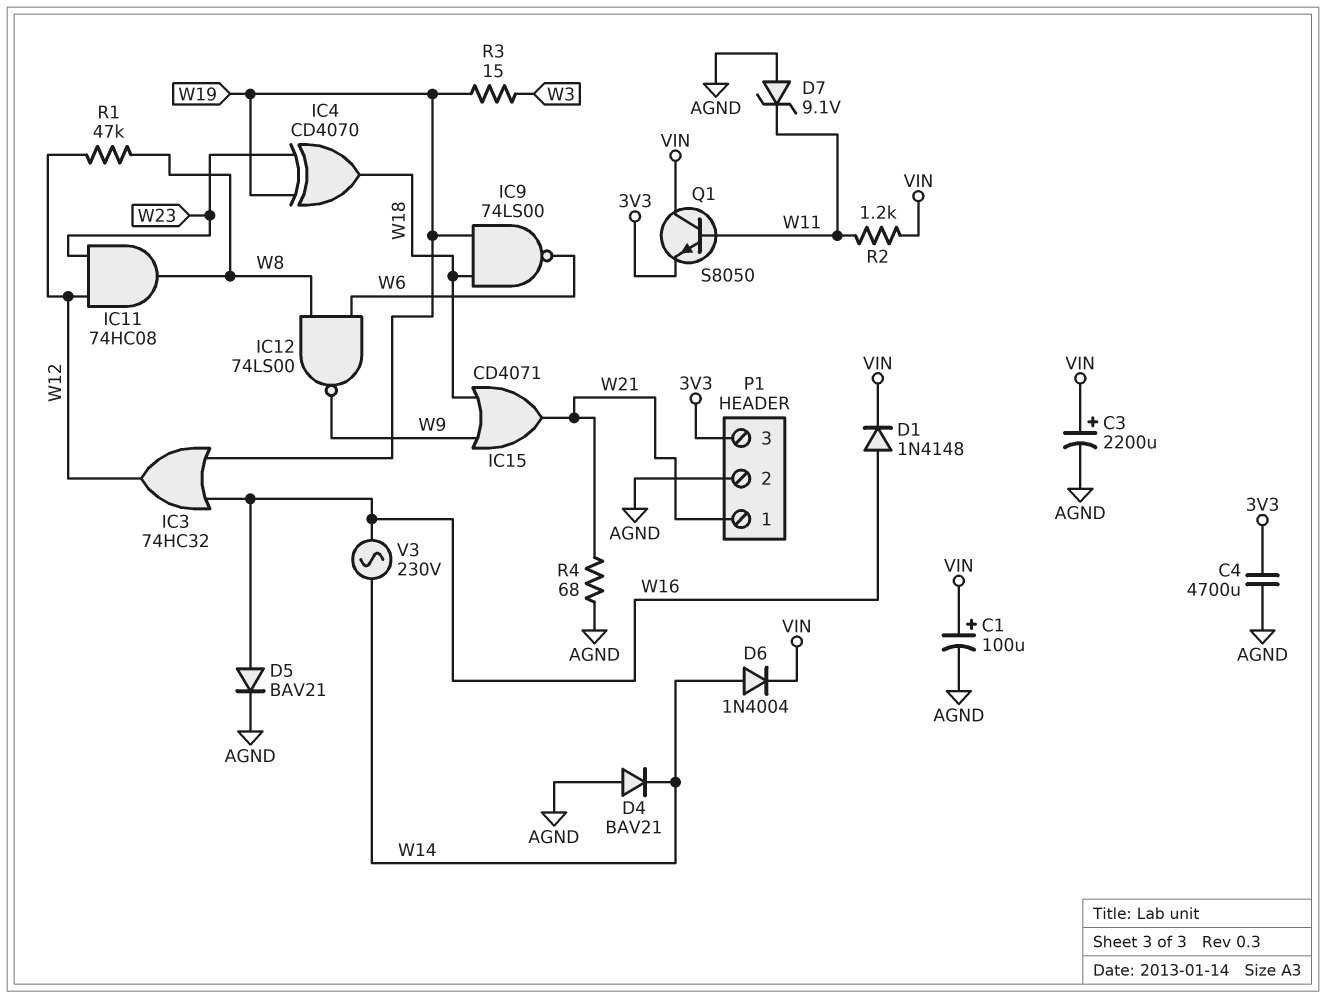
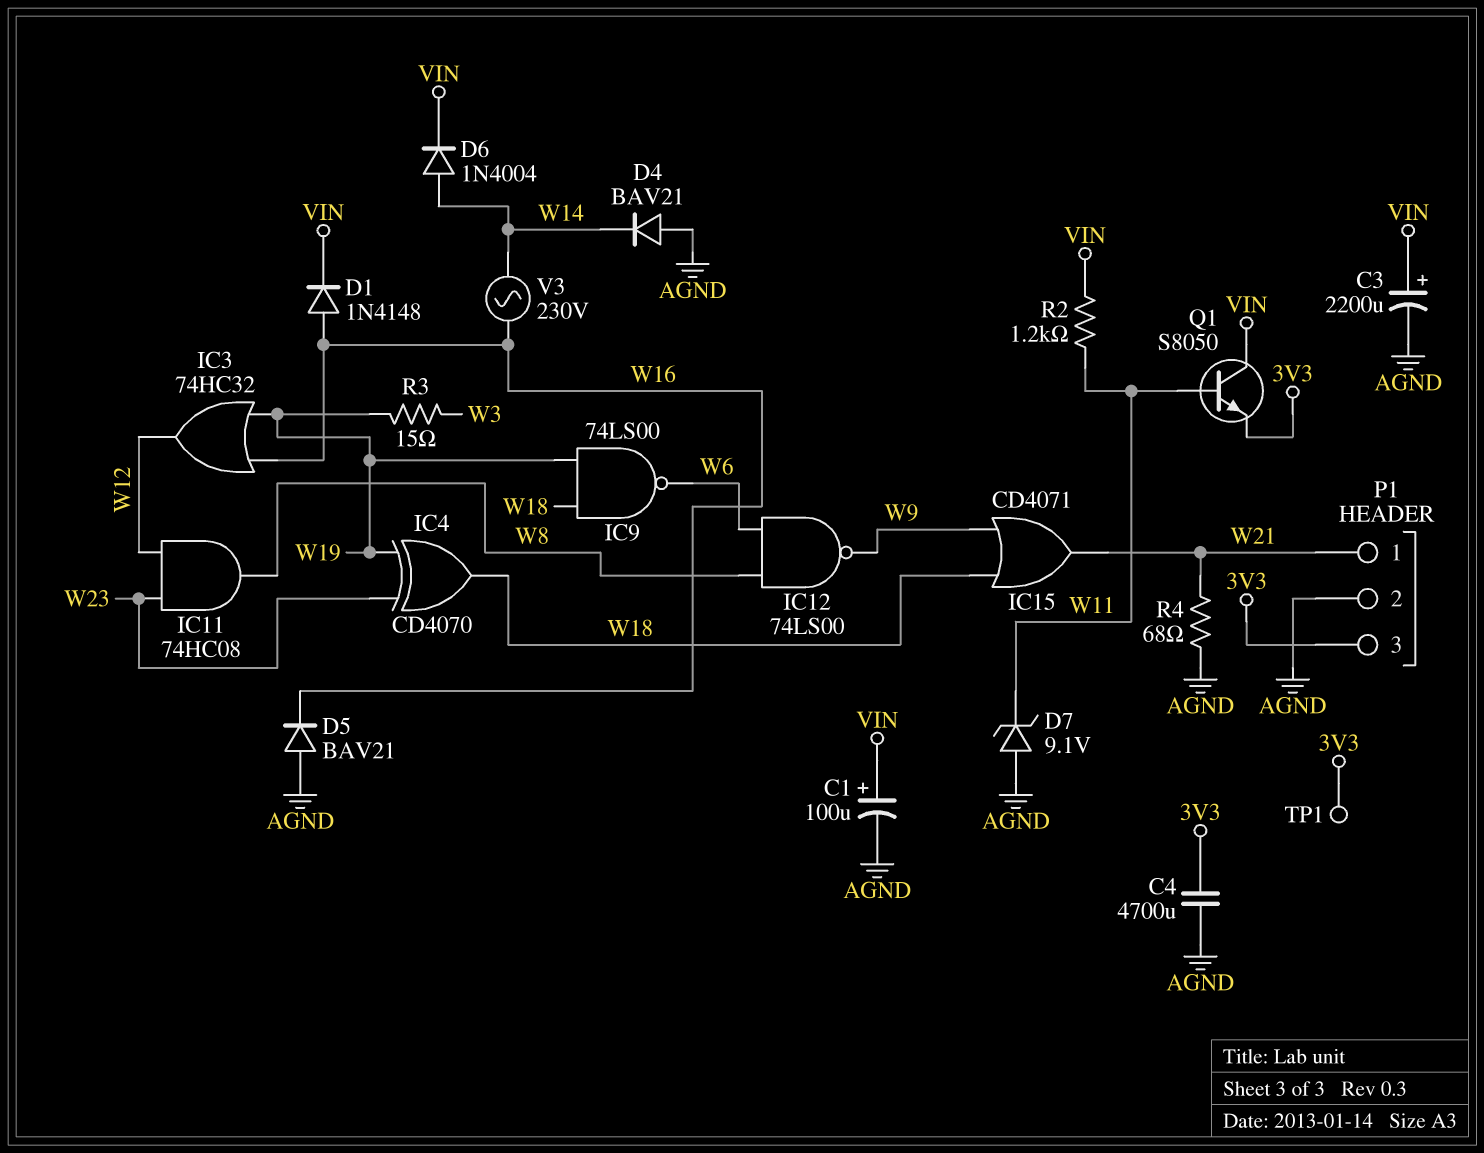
D5: diode BAV21 (A W16, K AGND) -> diode BAV21 (A AGND, K W16)
R1: 47k (W8, W12) -> none
TP1: none -> test point (3V3)

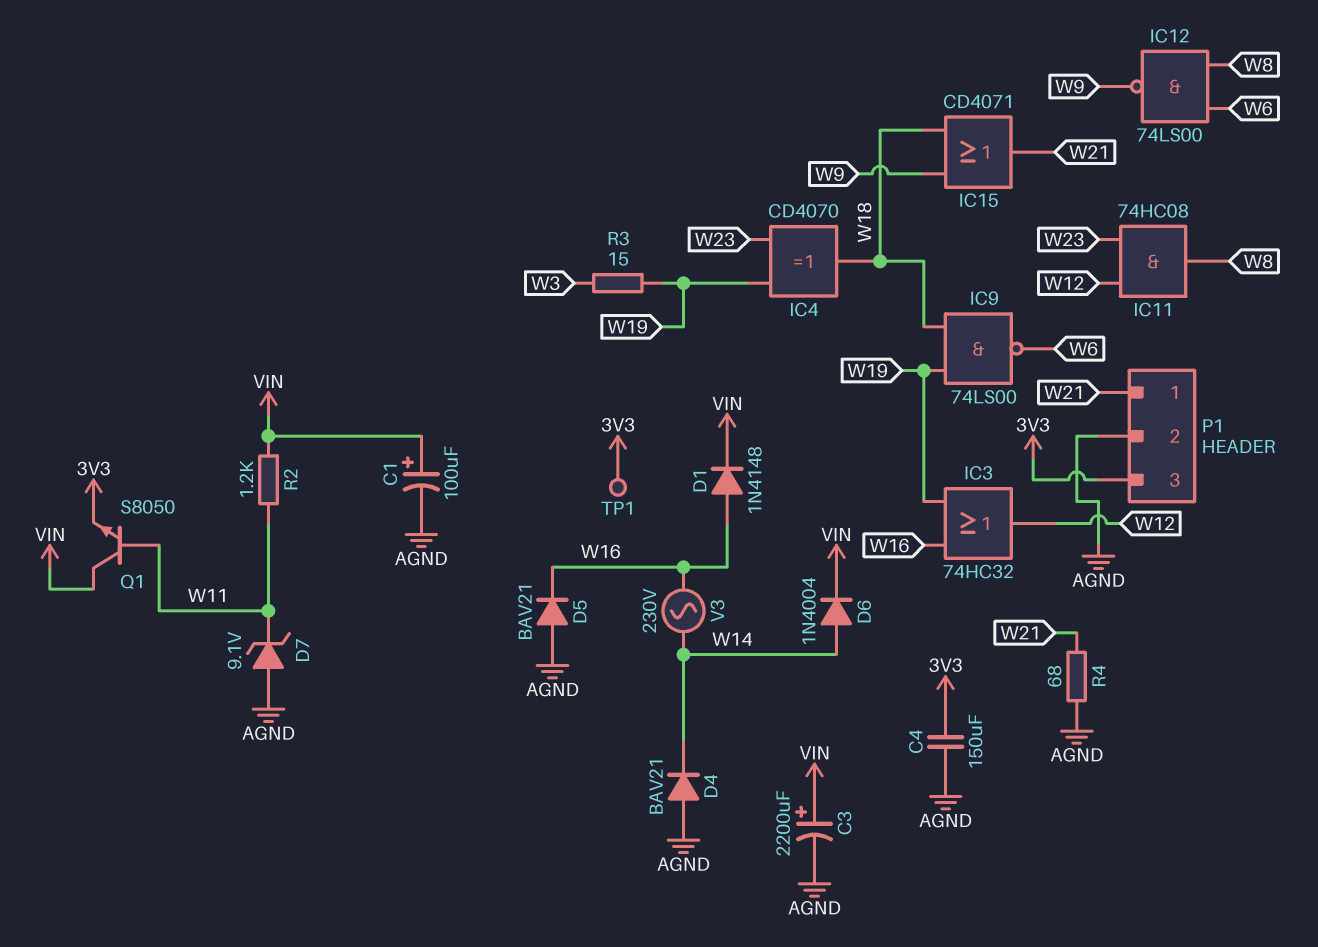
C4: 4700uF (3V3, AGND) -> 150uF (3V3, AGND)

